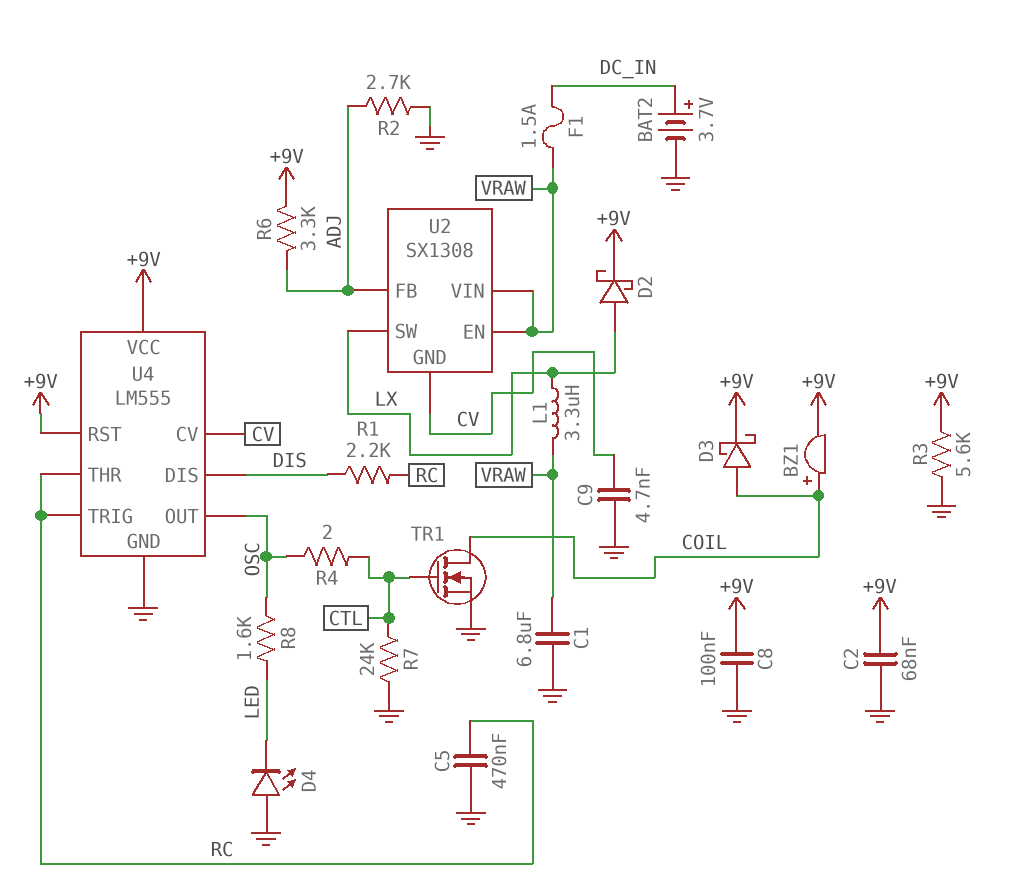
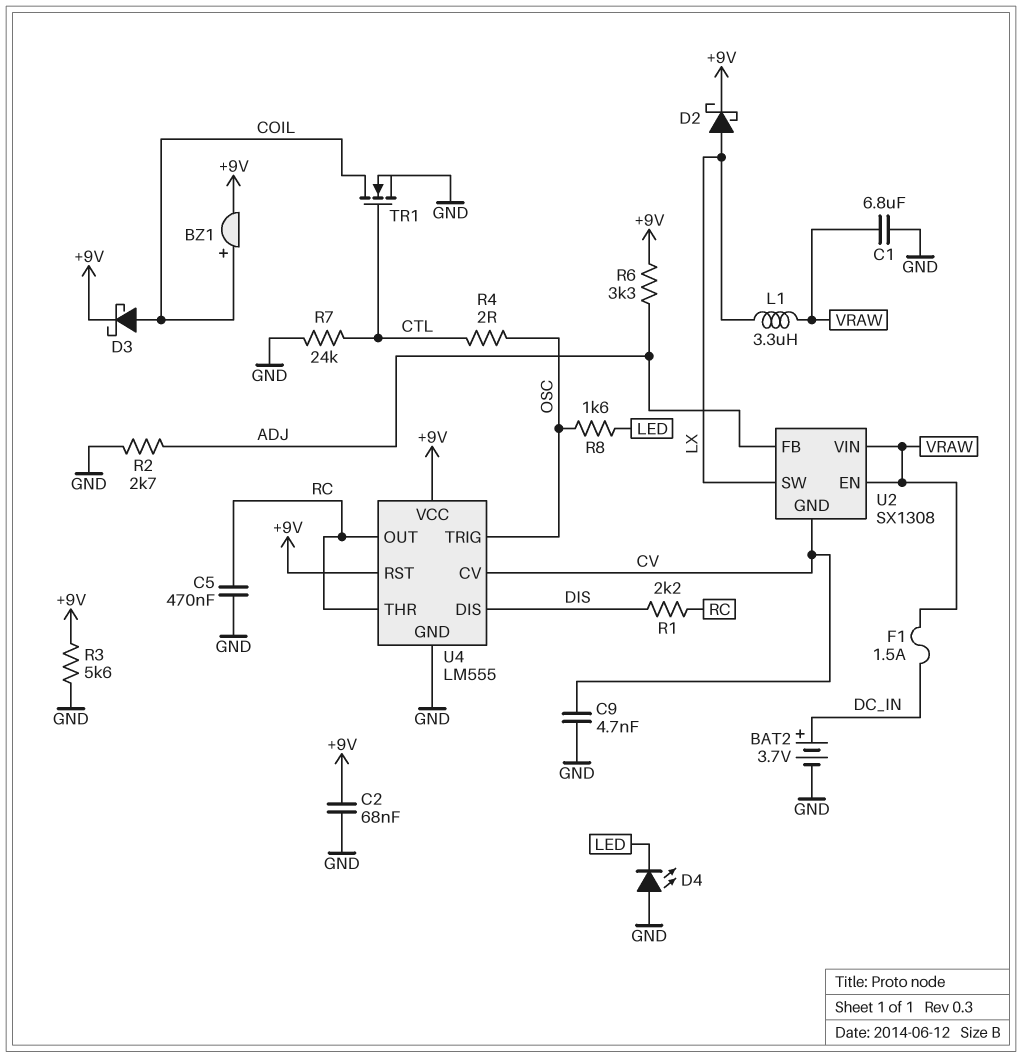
C8: 100nF (+9V, GND) -> none
U4 pin OUT: OSC -> RC
U4 pin TRIG: RC -> OSC

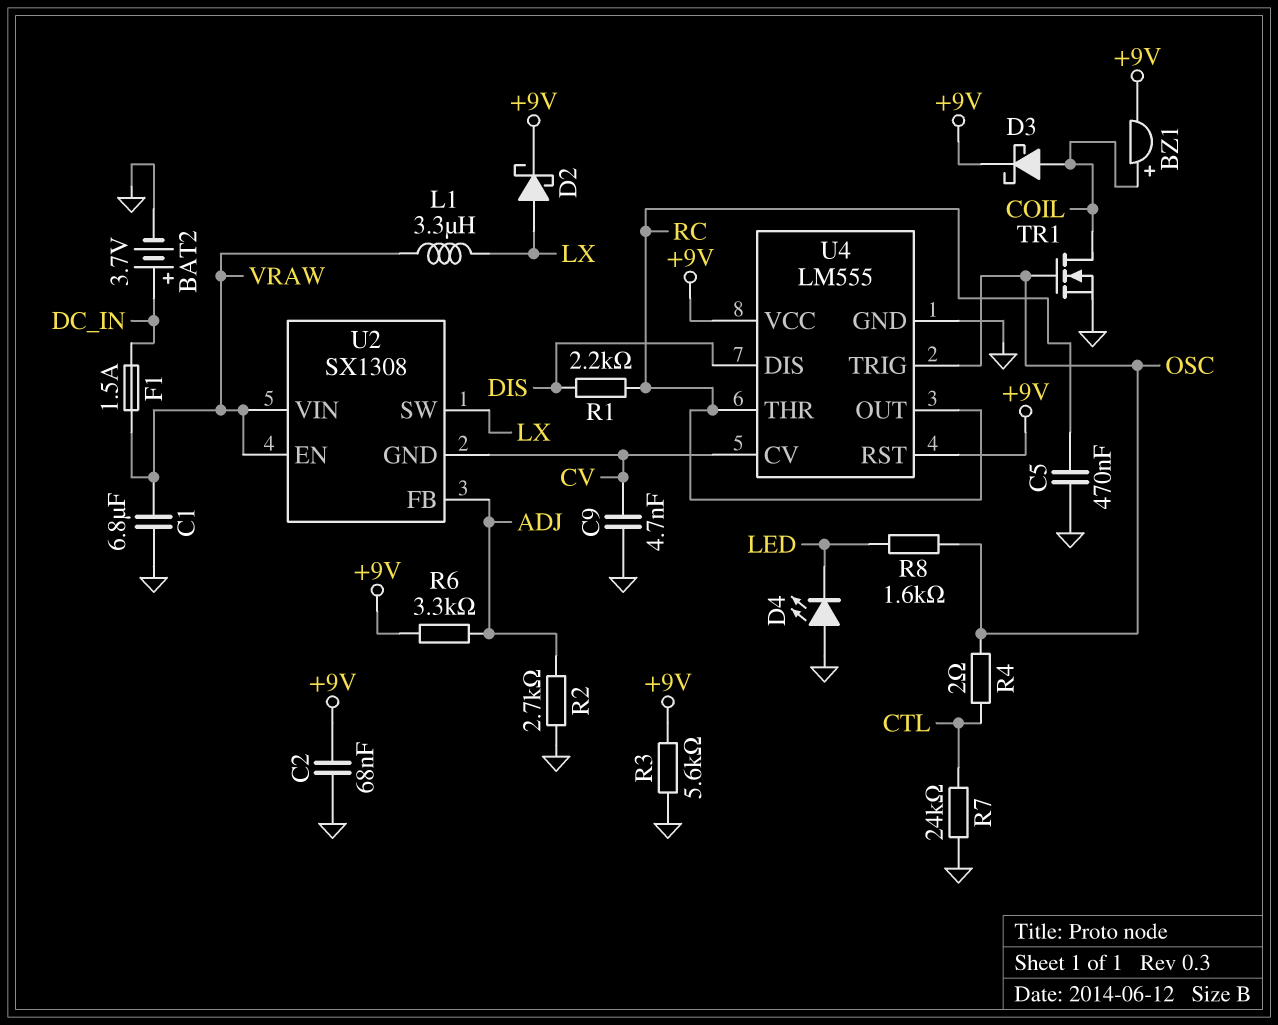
TR1: NMOS (G CTL, D COIL, S GND) -> NMOS (G OSC, D COIL, S GND)

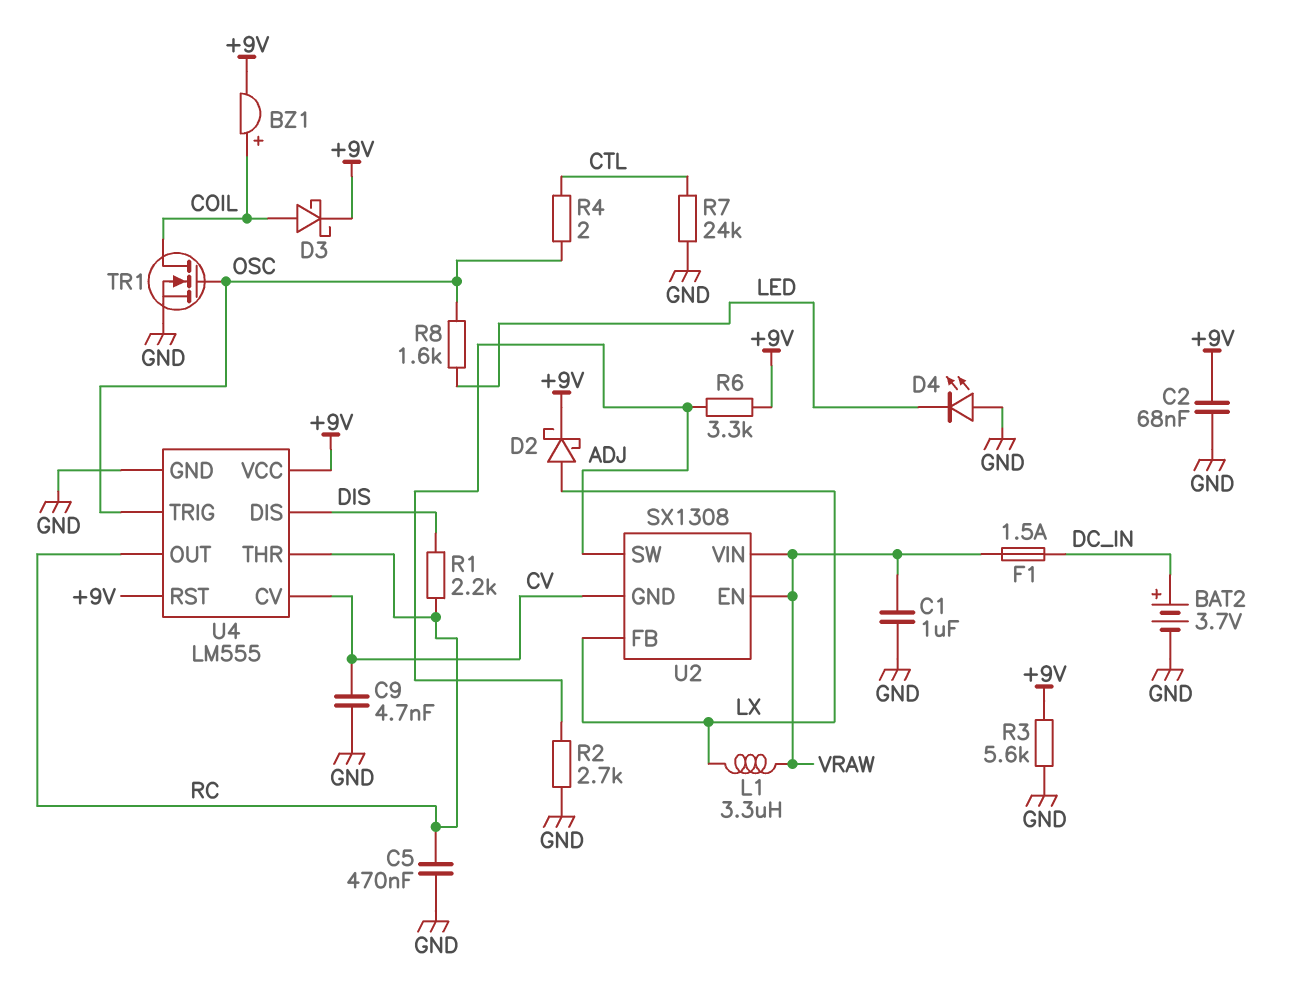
C1: 6.8uF (GND, VRAW) -> 1uF (GND, VRAW)
U2 pin FB: ADJ -> LX
U2 pin SW: LX -> ADJ

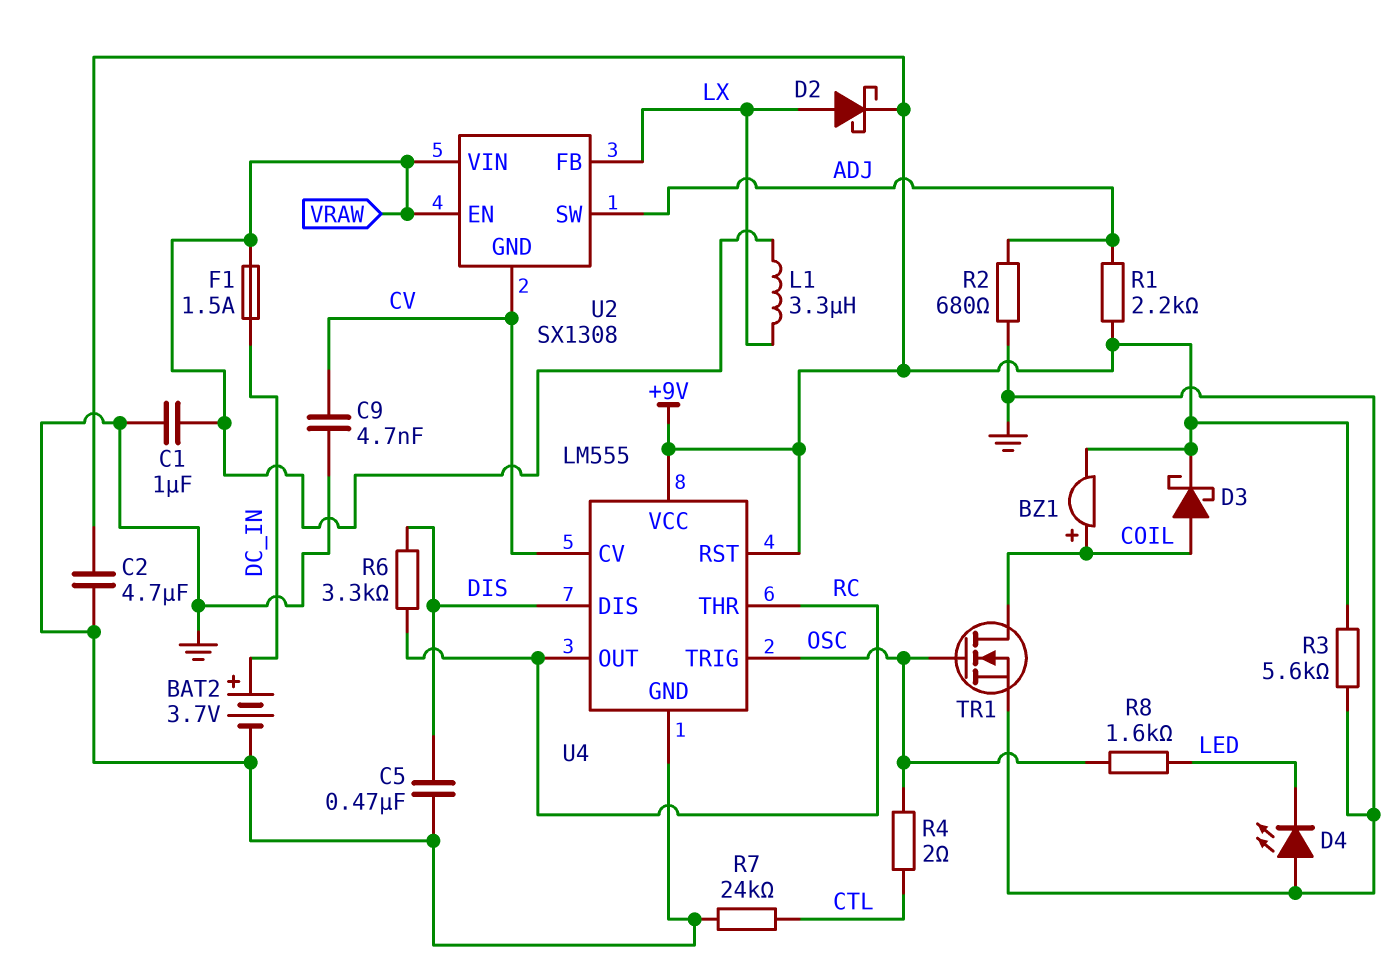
C2: 68nF (+9V, GND) -> 4.7uF (+9V, GND)
C5: 470nF (GND, RC) -> 470nF (DIS, GND)
R1: 2.2k (DIS, RC) -> 2.2k (+9V, ADJ)
R2: 2.7k (ADJ, GND) -> 680 (ADJ, GND)
R6: 3.3k (+9V, ADJ) -> 3.3k (DIS, RC)

